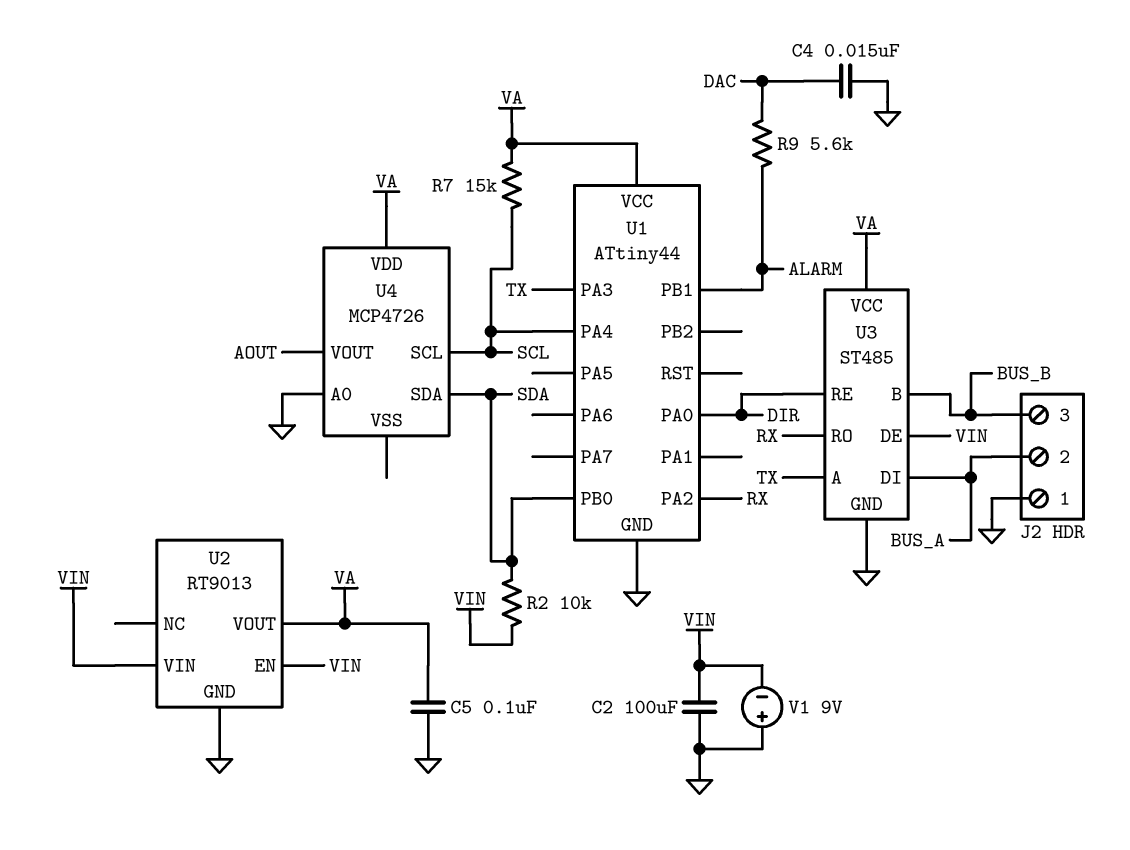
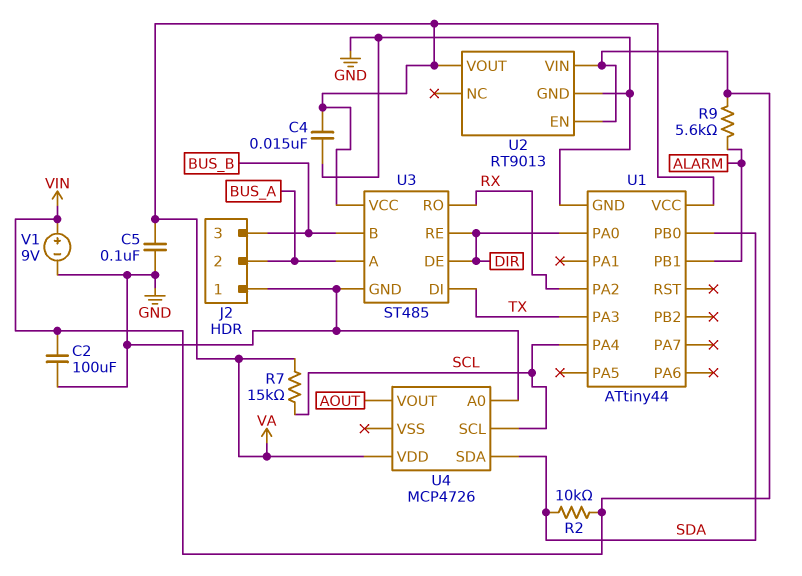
C4: 15nF (DAC, GND) -> 15nF (GND, VA)
R9: 5.6k (ALARM, DAC) -> 5.6k (ALARM, VIN)
U3 pin A: TX -> BUS_A
U3 pin DE: VIN -> DIR
U3 pin DI: BUS_A -> TX
V1: 9V (plus GND, minus VIN) -> 9V (plus VIN, minus GND)

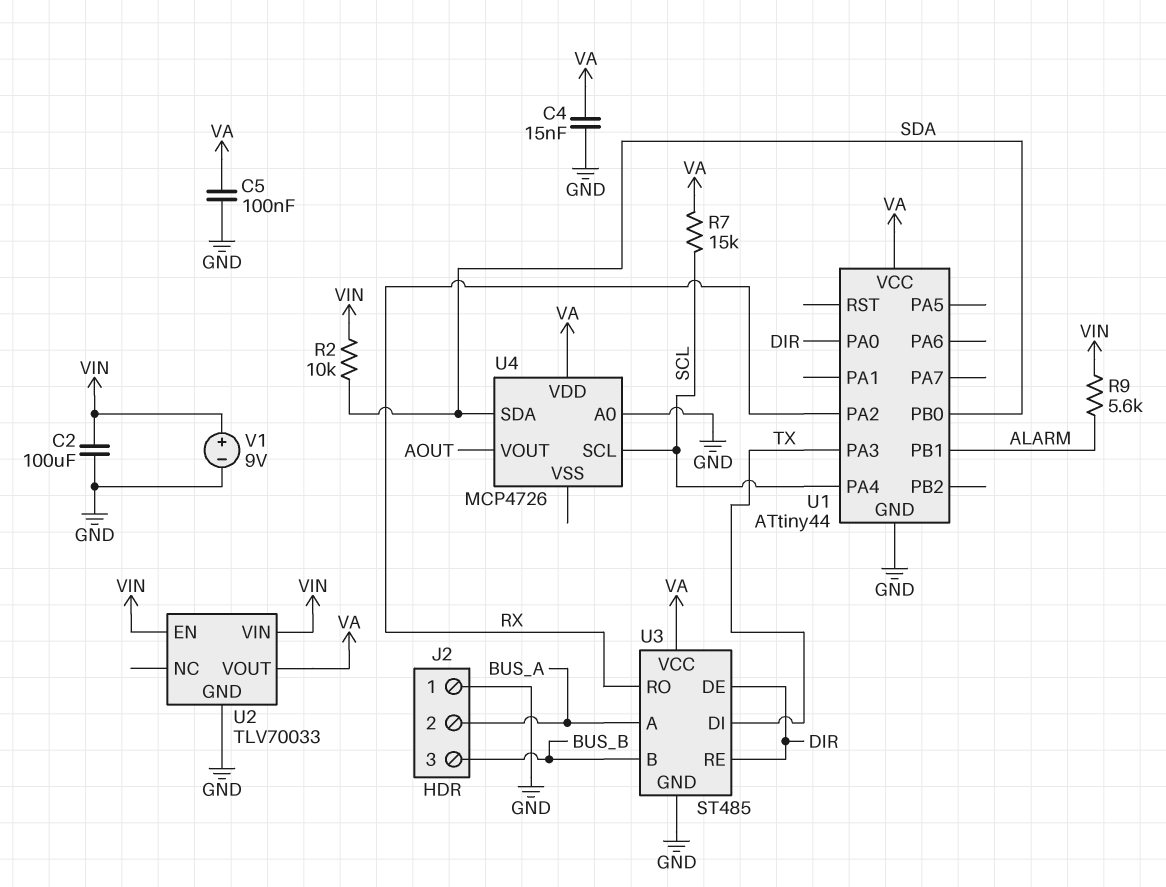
U2: RT9013 -> TLV70033

